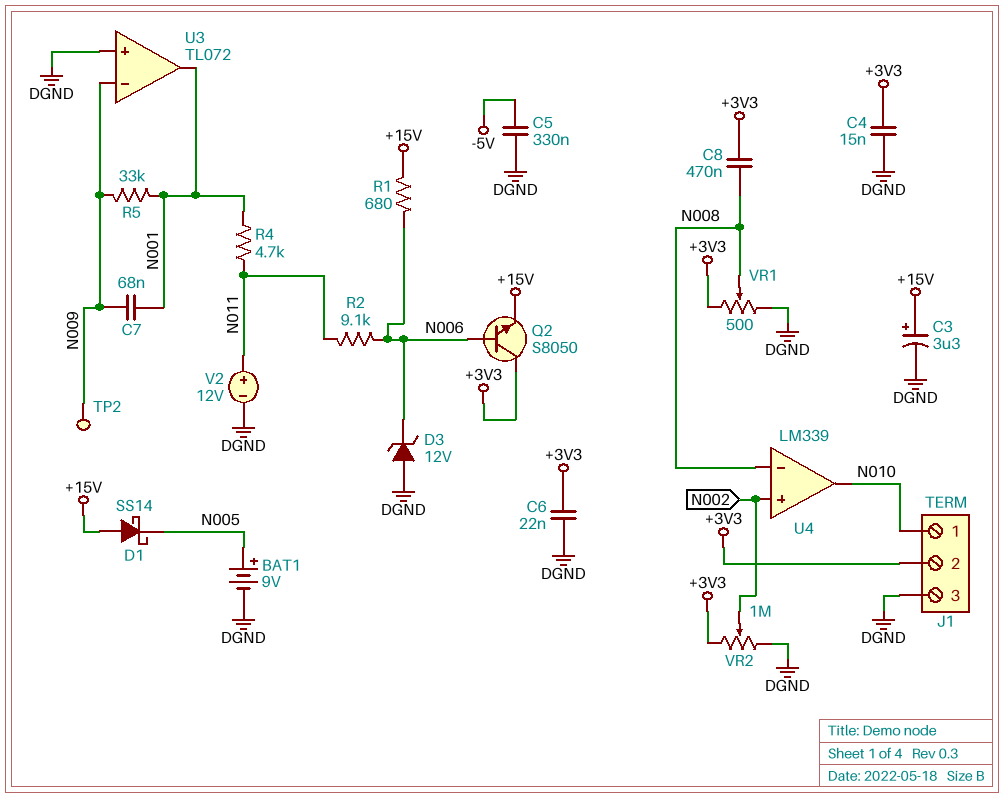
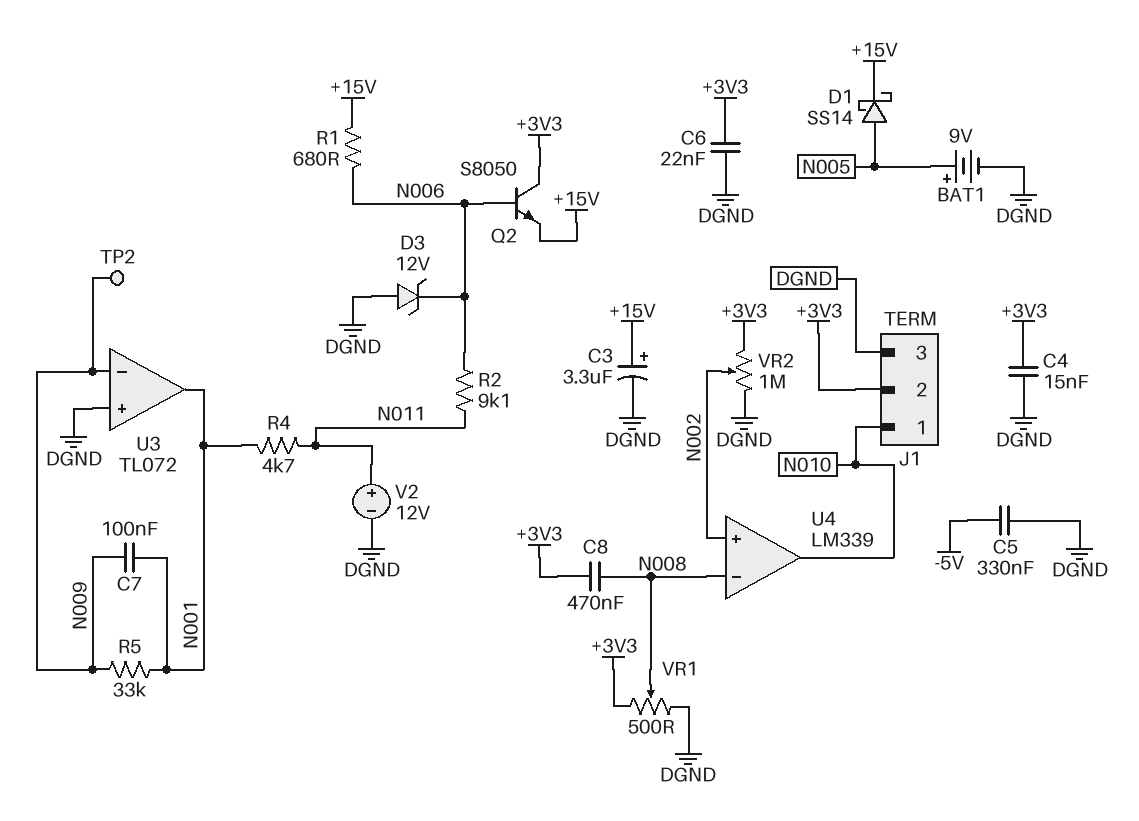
C7: 68nF (N001, N009) -> 100nF (N001, N009)
D1: schottky SS14 (A +15V, K N005) -> schottky SS14 (A N005, K +15V)

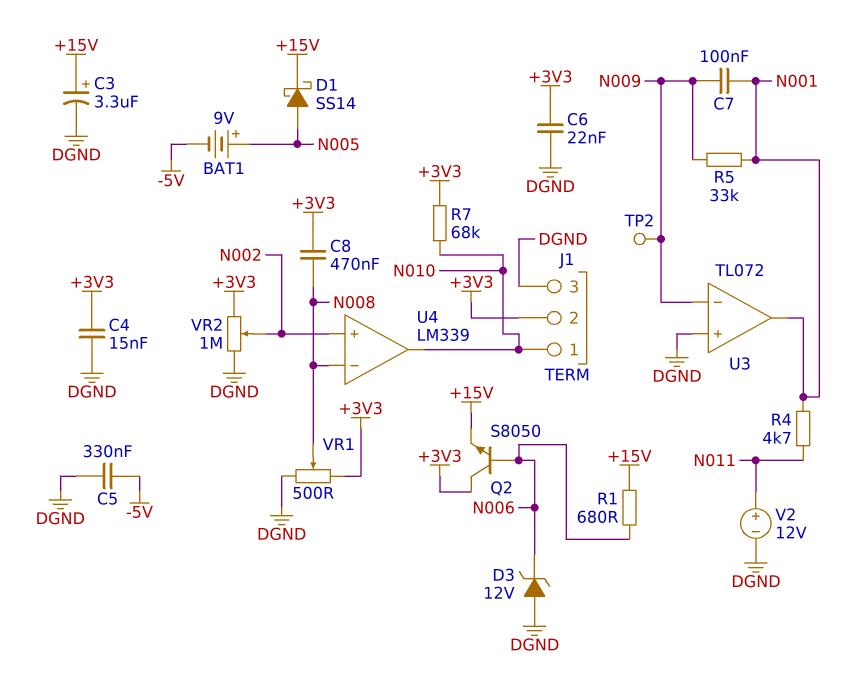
BAT1: 9V (plus N005, minus DGND) -> 9V (plus N005, minus -5V)
R2: 9.1k (N006, N011) -> none
R7: none -> 68k (+3V3, N010)

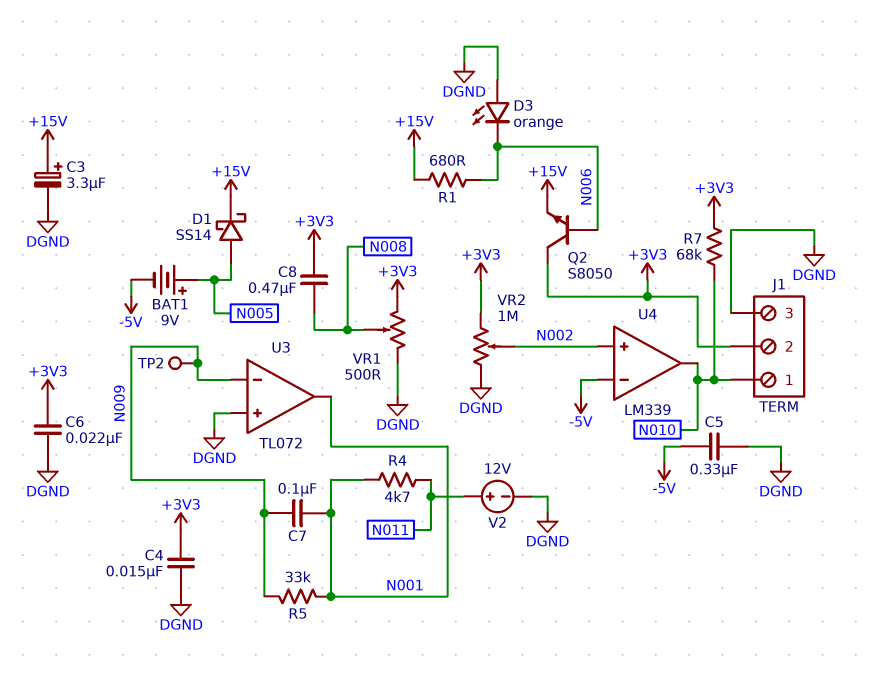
D3: zener 12V (A DGND, K N006) -> LED orange (A DGND, K N006)
U4 pin in-: N008 -> -5V

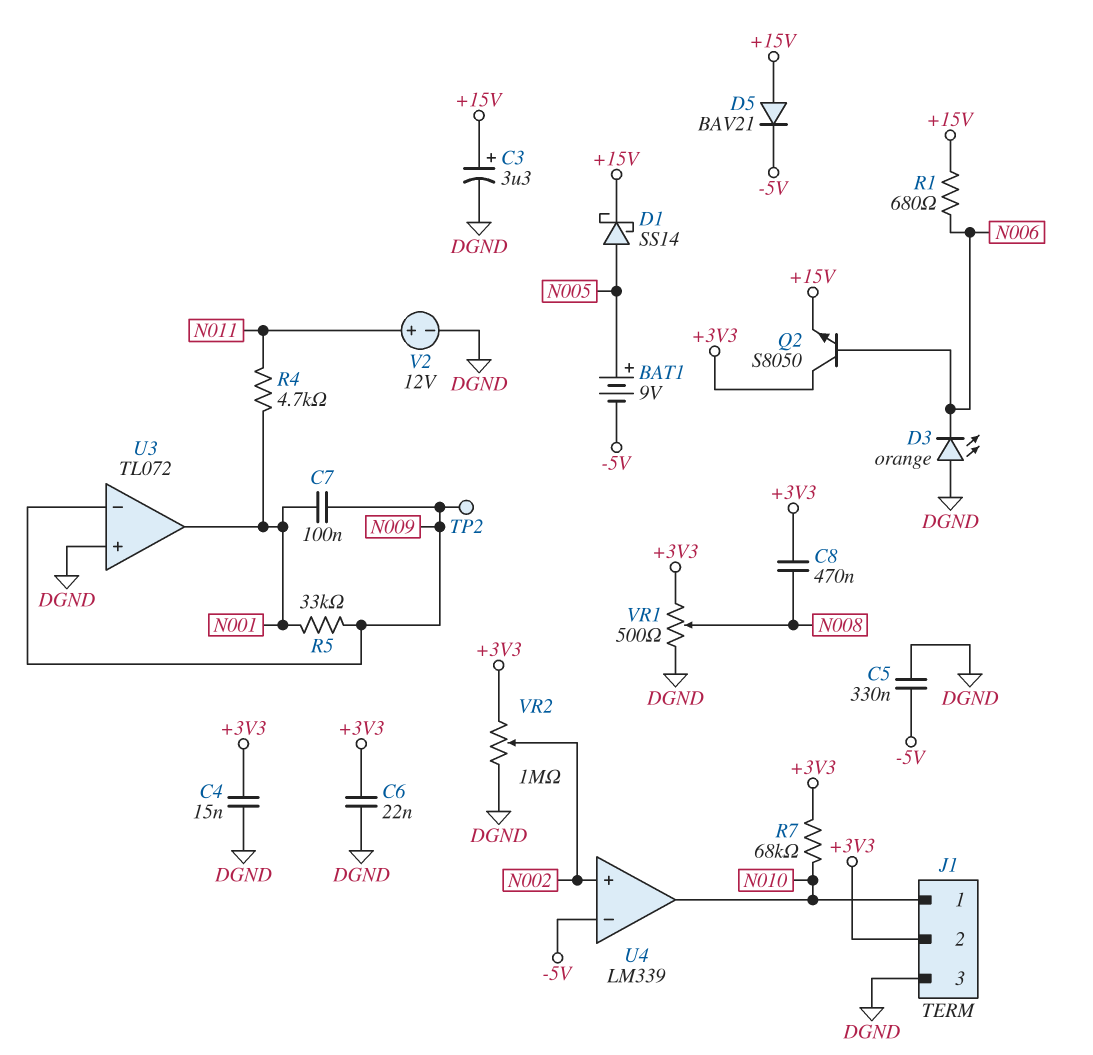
D5: none -> diode BAV21 (A +15V, K -5V)

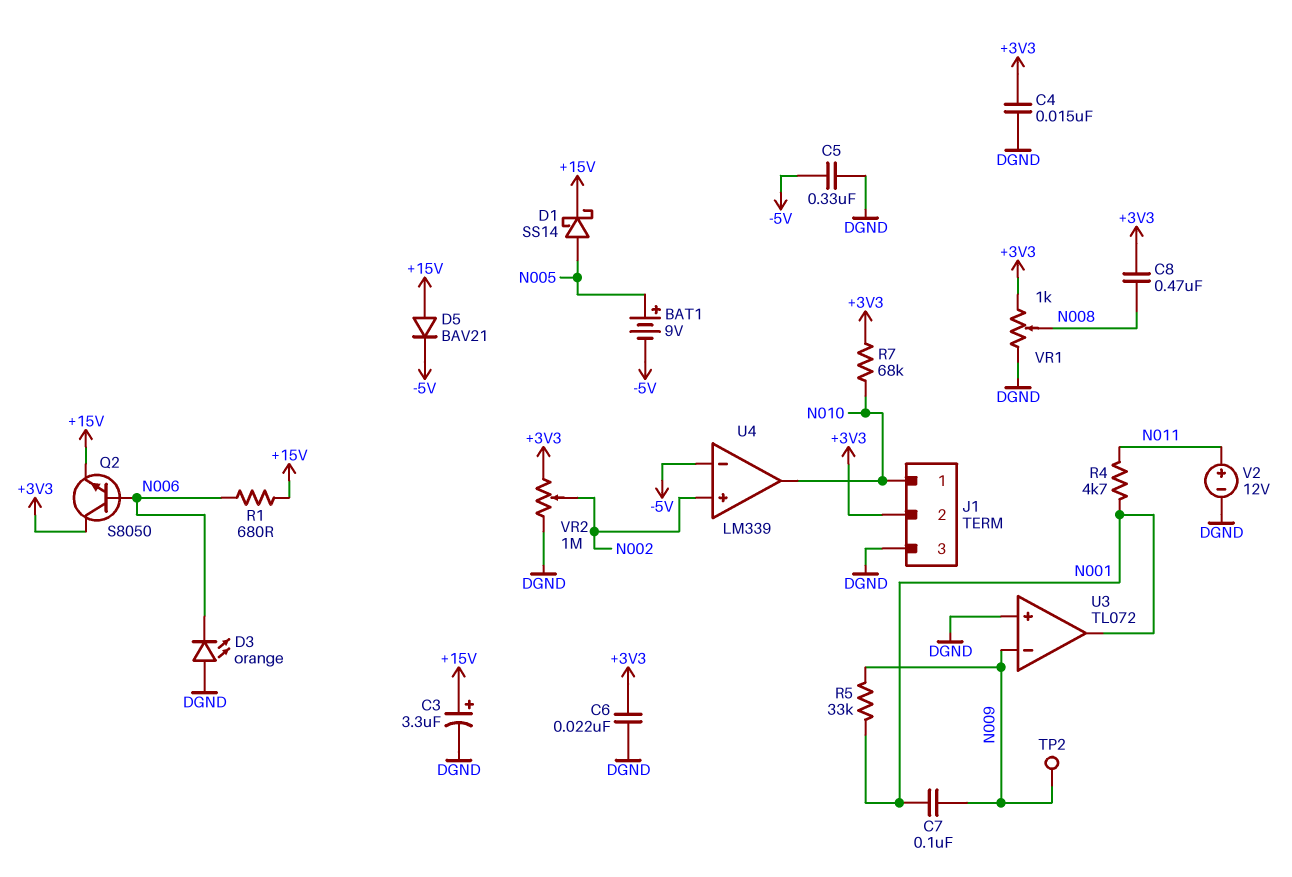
VR1: 500 (+3V3, DGND, wiper N008) -> 1k (+3V3, DGND, wiper N008)

